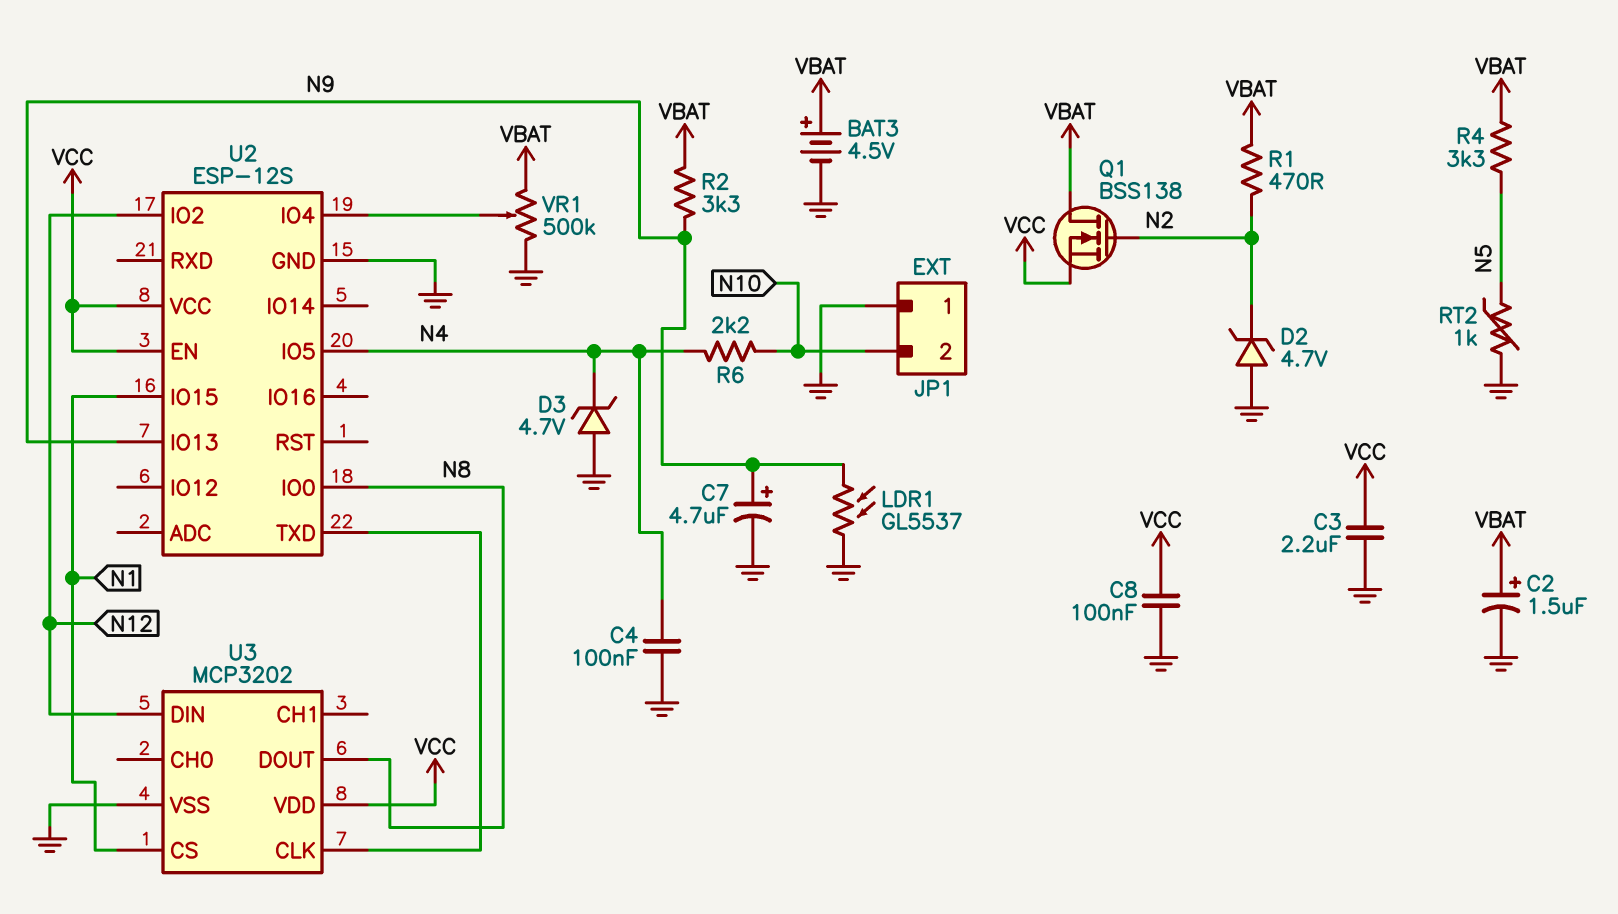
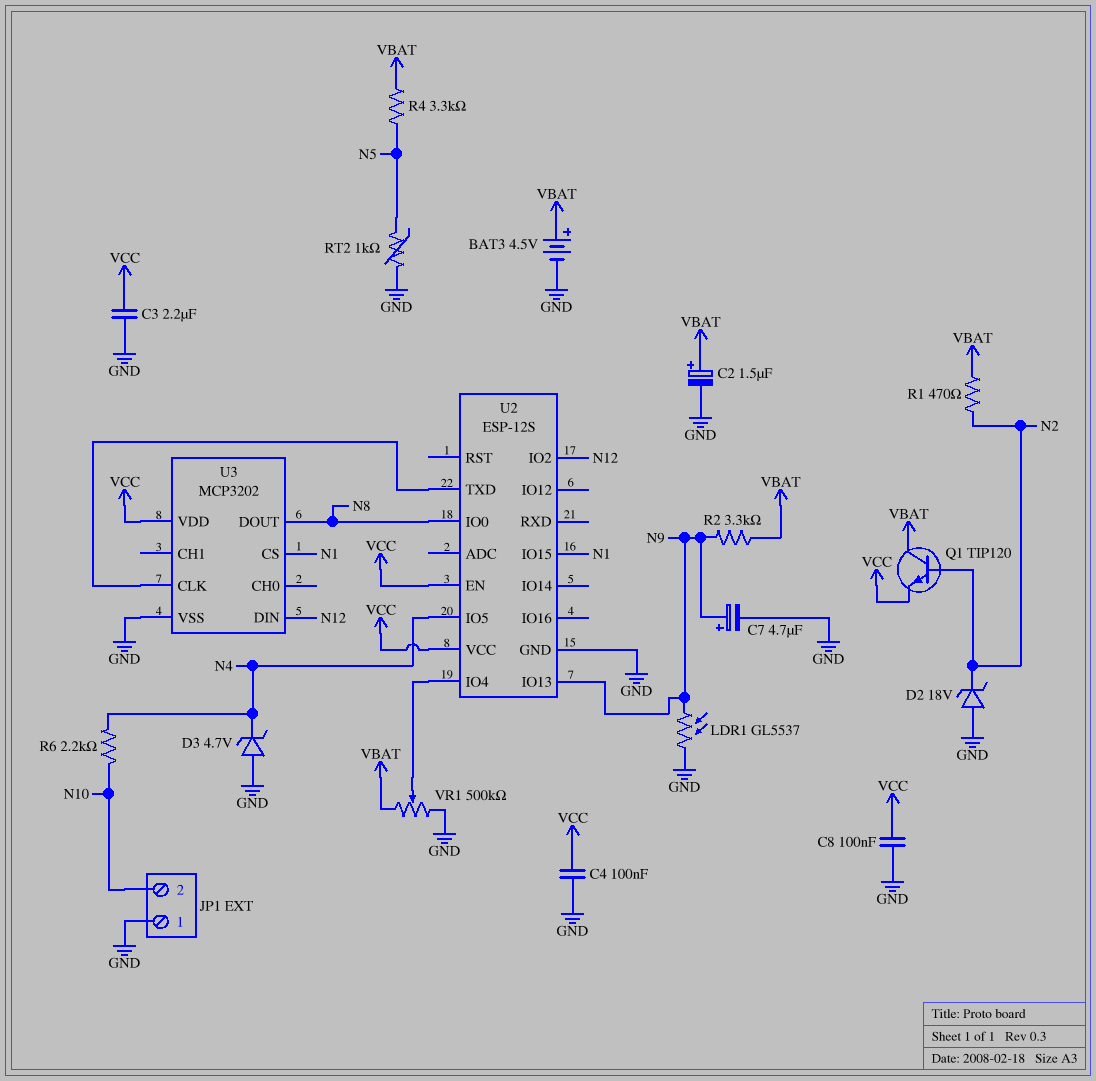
C4: 100nF (GND, N4) -> 100nF (GND, VCC)
D2: zener 4.7V (A GND, K N2) -> zener 18V (A GND, K N2)
Q1: NMOS BSS138 (G N2, D VBAT, S VCC) -> NPN TIP120 (B N2, C VBAT, E VCC)

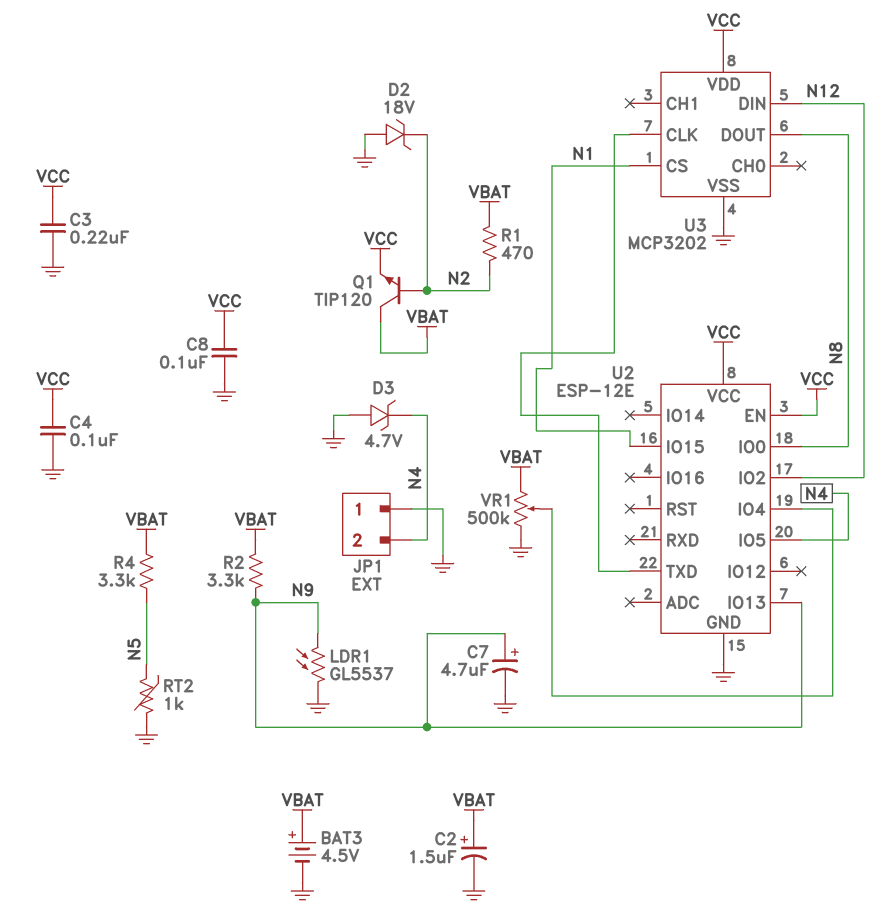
C3: 2.2uF (GND, VCC) -> 220nF (GND, VCC)
JP1 pin 2: N10 -> N4
R6: 2.2k (N4, N10) -> none
U2: ESP-12S -> ESP-12E

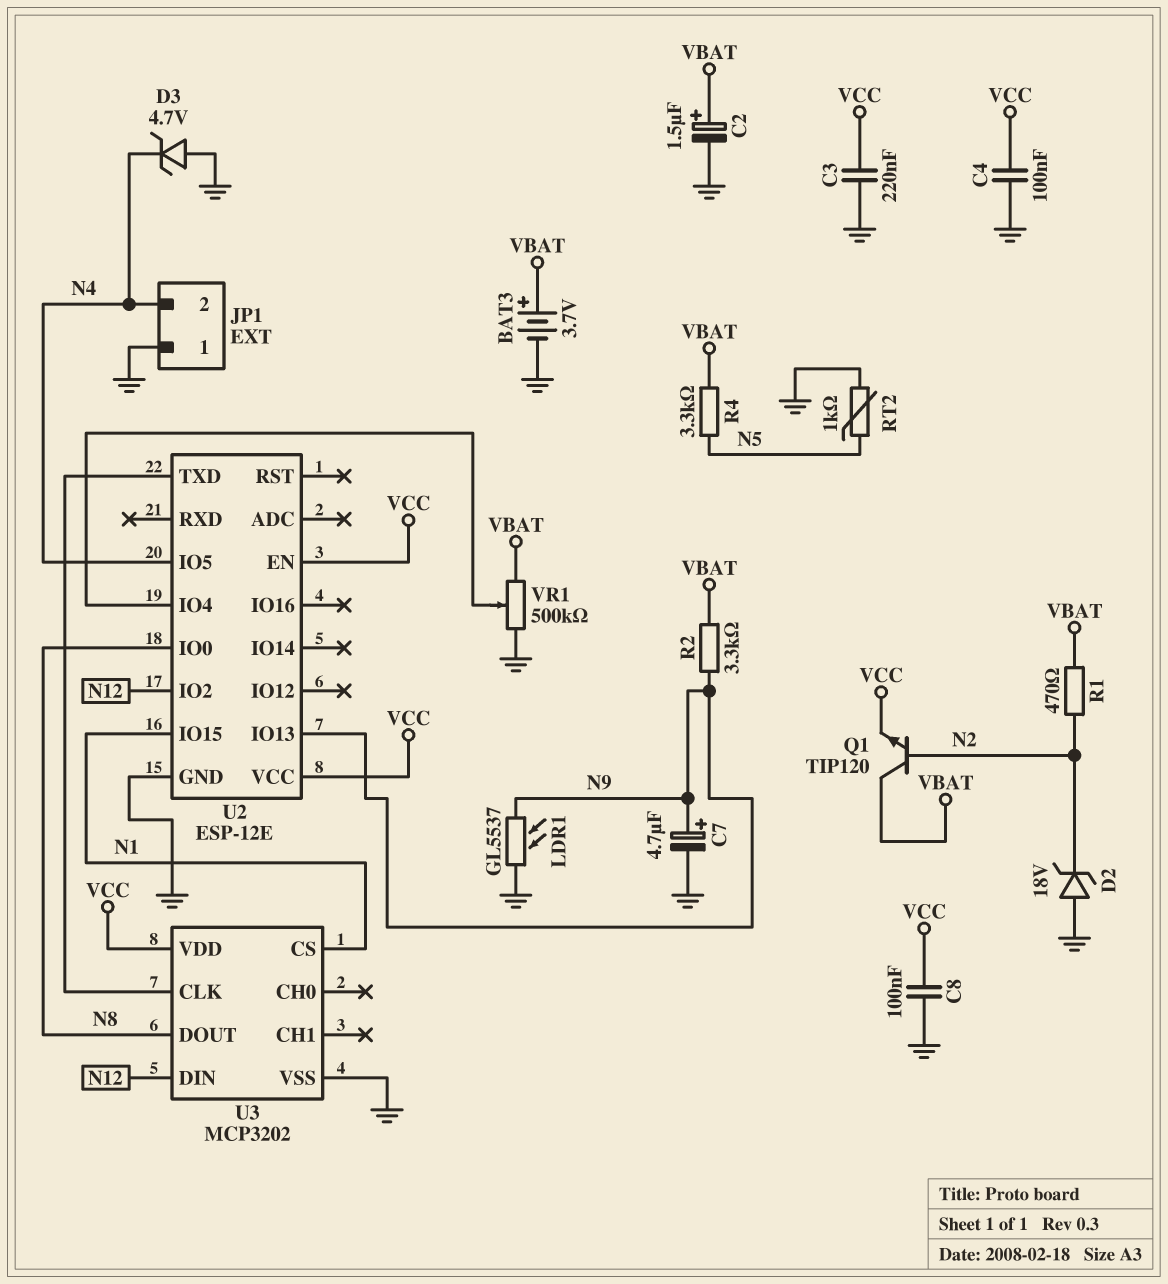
BAT3: 4.5V (plus VBAT, minus GND) -> 3.7V (plus VBAT, minus GND)

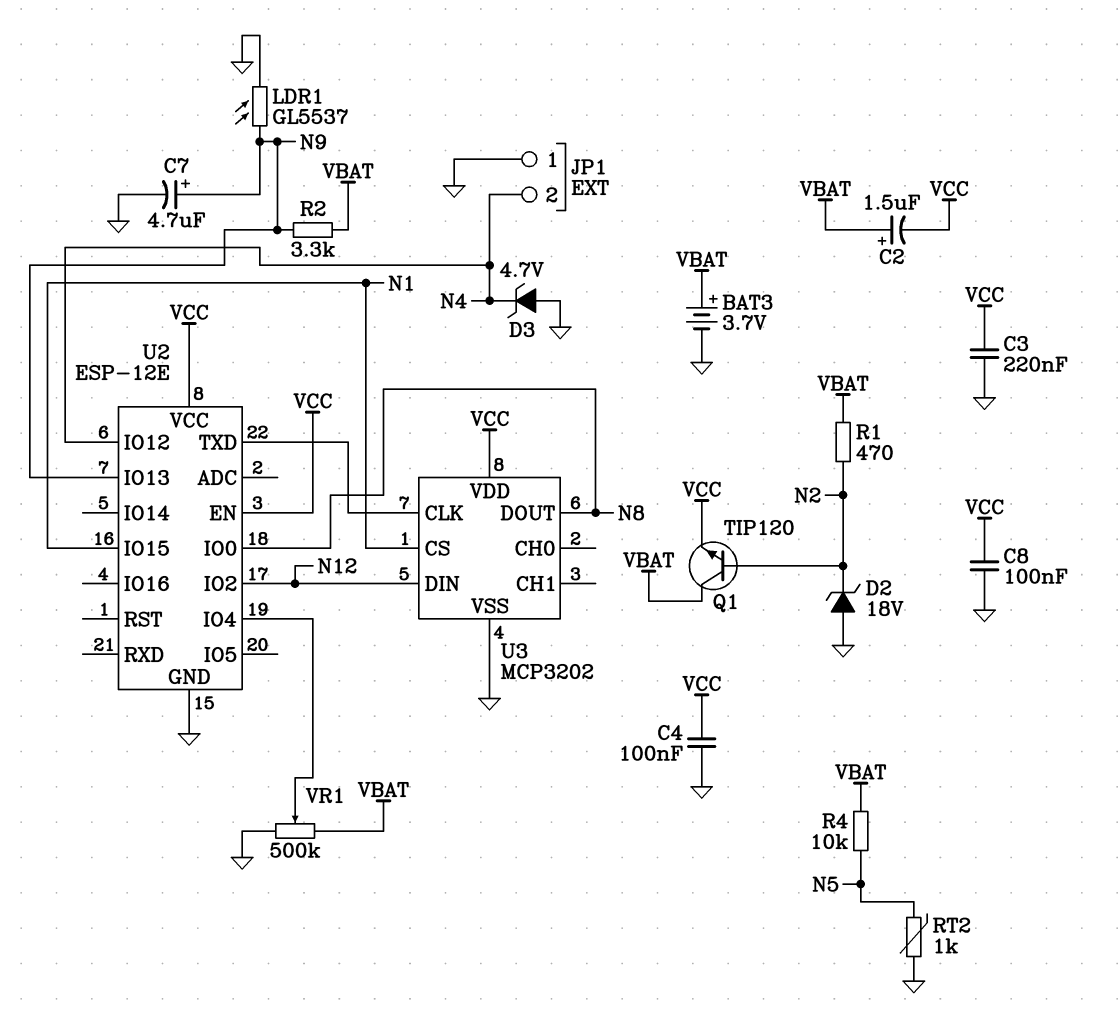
C2: 1.5uF (plus VBAT, minus GND) -> 1.5uF (plus VBAT, minus VCC)
R4: 3.3k (N5, VBAT) -> 10k (N5, VBAT)
U2 pin IO5: N4 -> none
U2 pin IO12: none -> N4

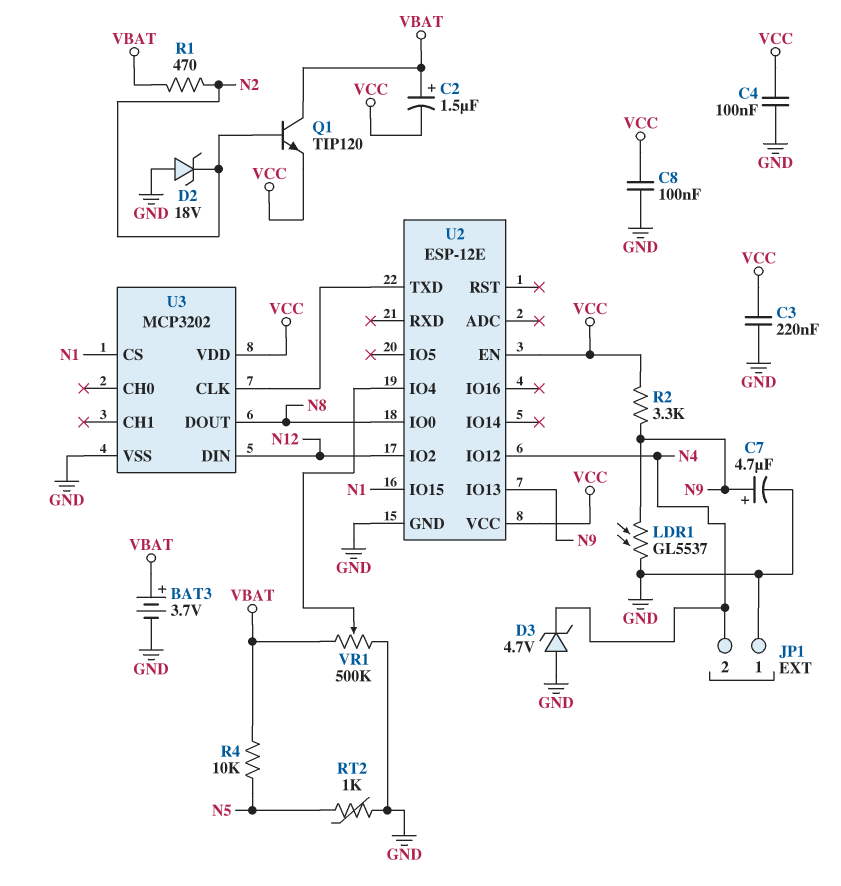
R2: 3.3k (N9, VBAT) -> 3.3k (N9, VCC)

